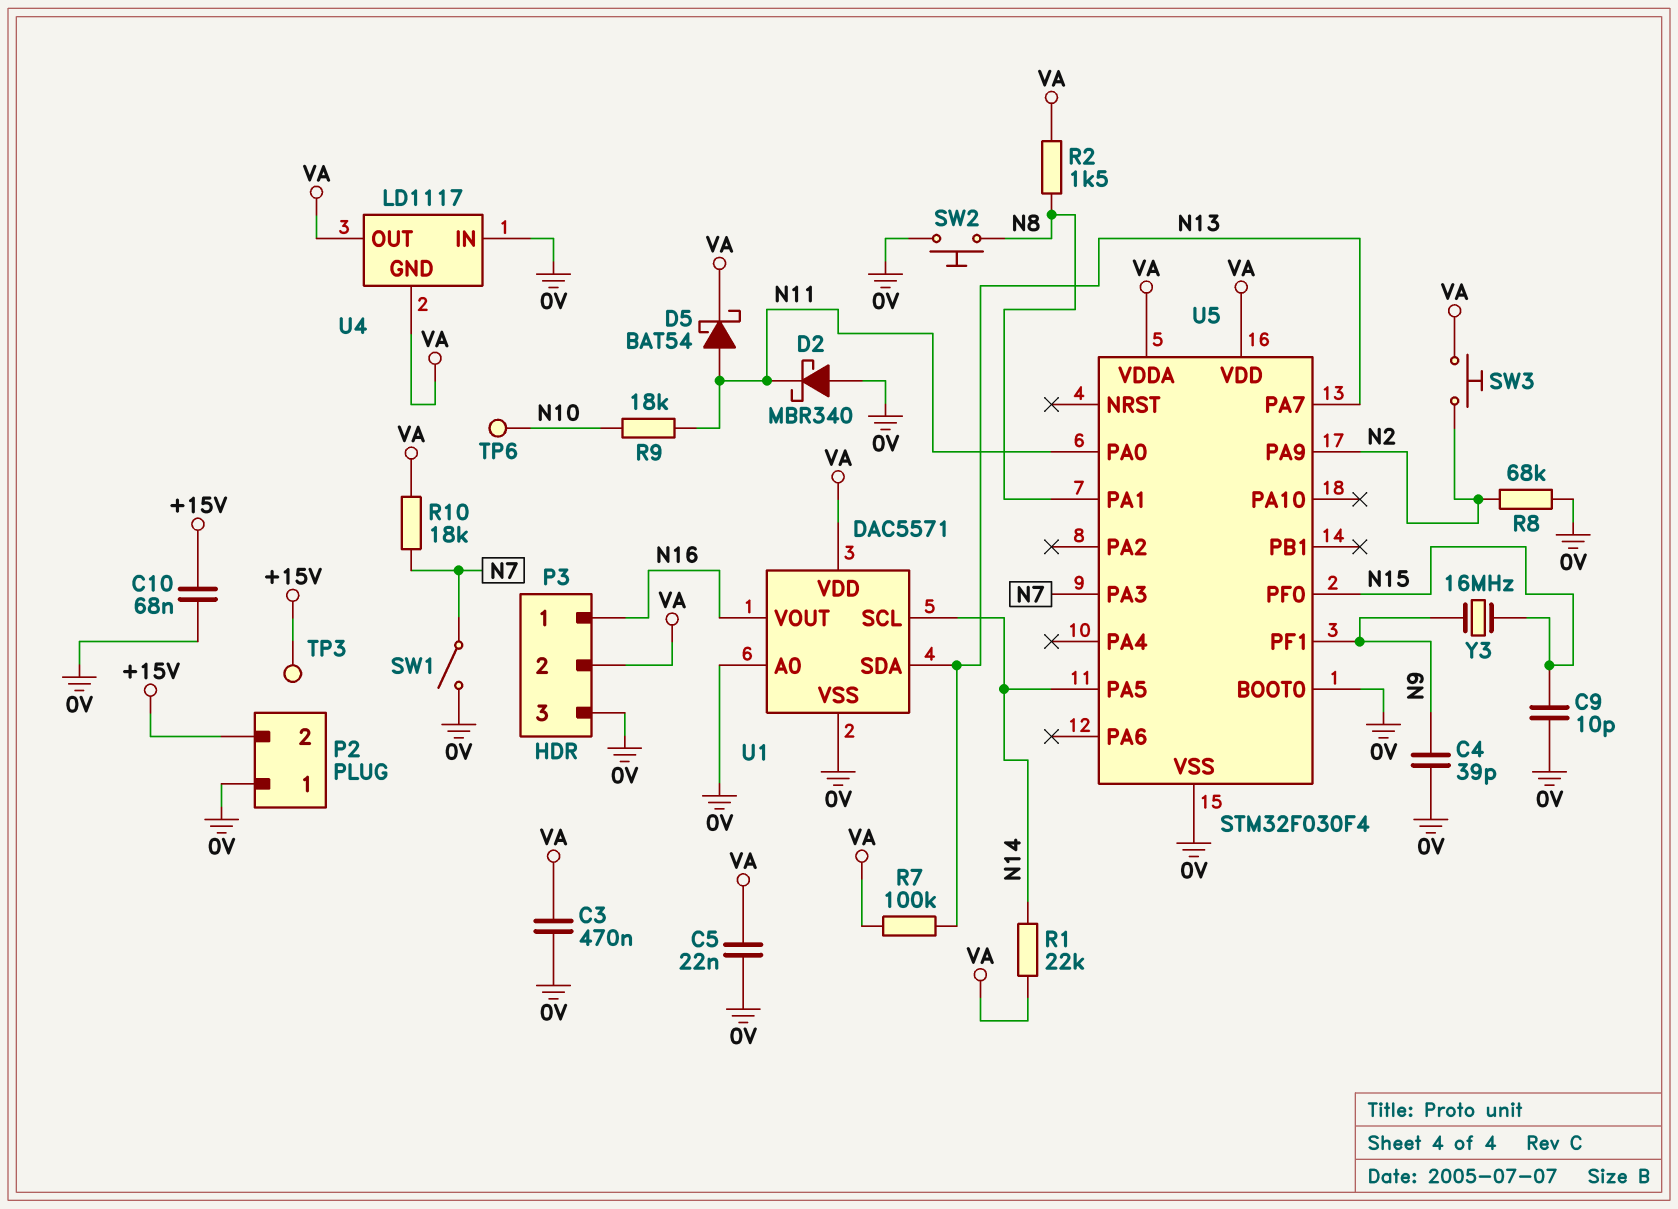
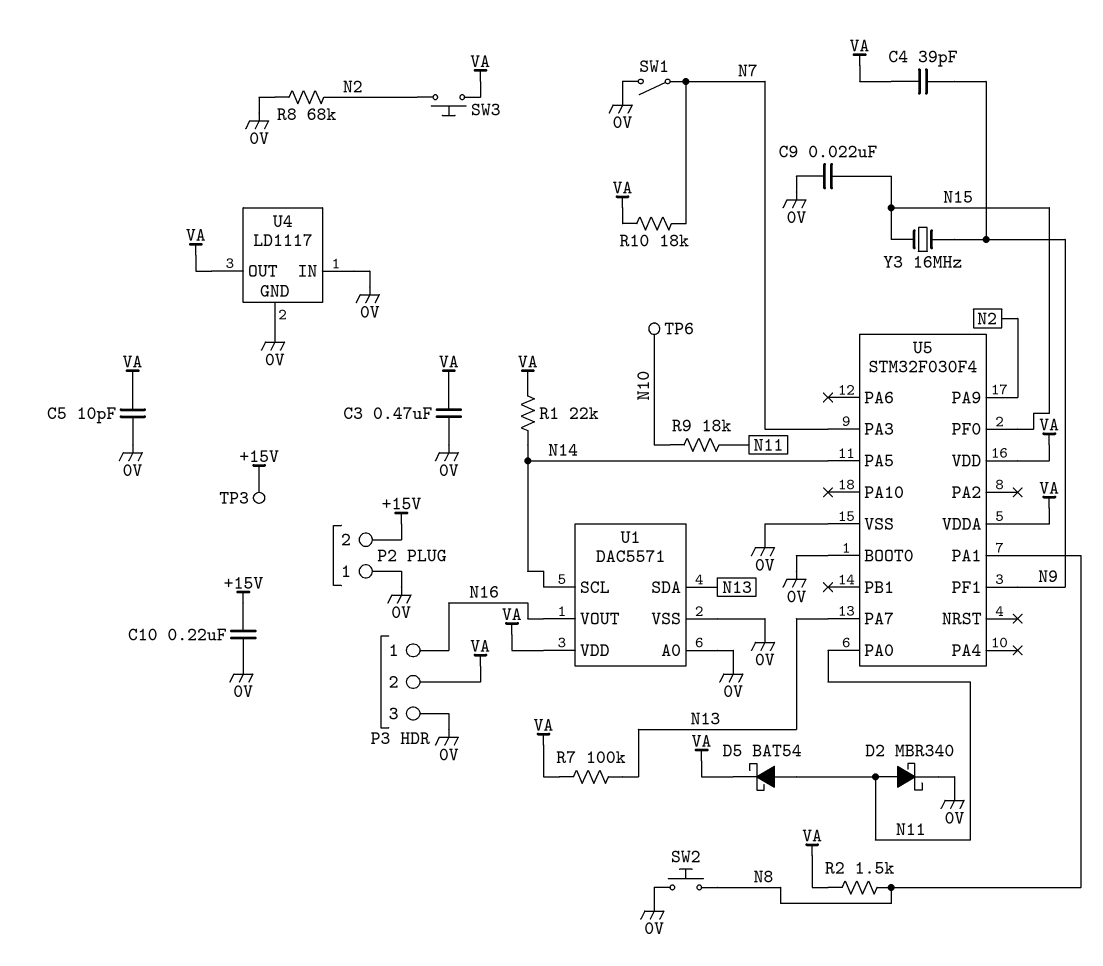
C4: 39pF (0V, N9) -> 39pF (N9, VA)
C5: 22nF (0V, VA) -> 10pF (0V, VA)
C9: 10pF (0V, N15) -> 22nF (0V, N15)
C10: 68nF (+15V, 0V) -> 220nF (+15V, 0V)
D2: schottky MBR340 (A 0V, K N11) -> schottky MBR340 (A N11, K 0V)
U4 pin GND: VA -> 0V

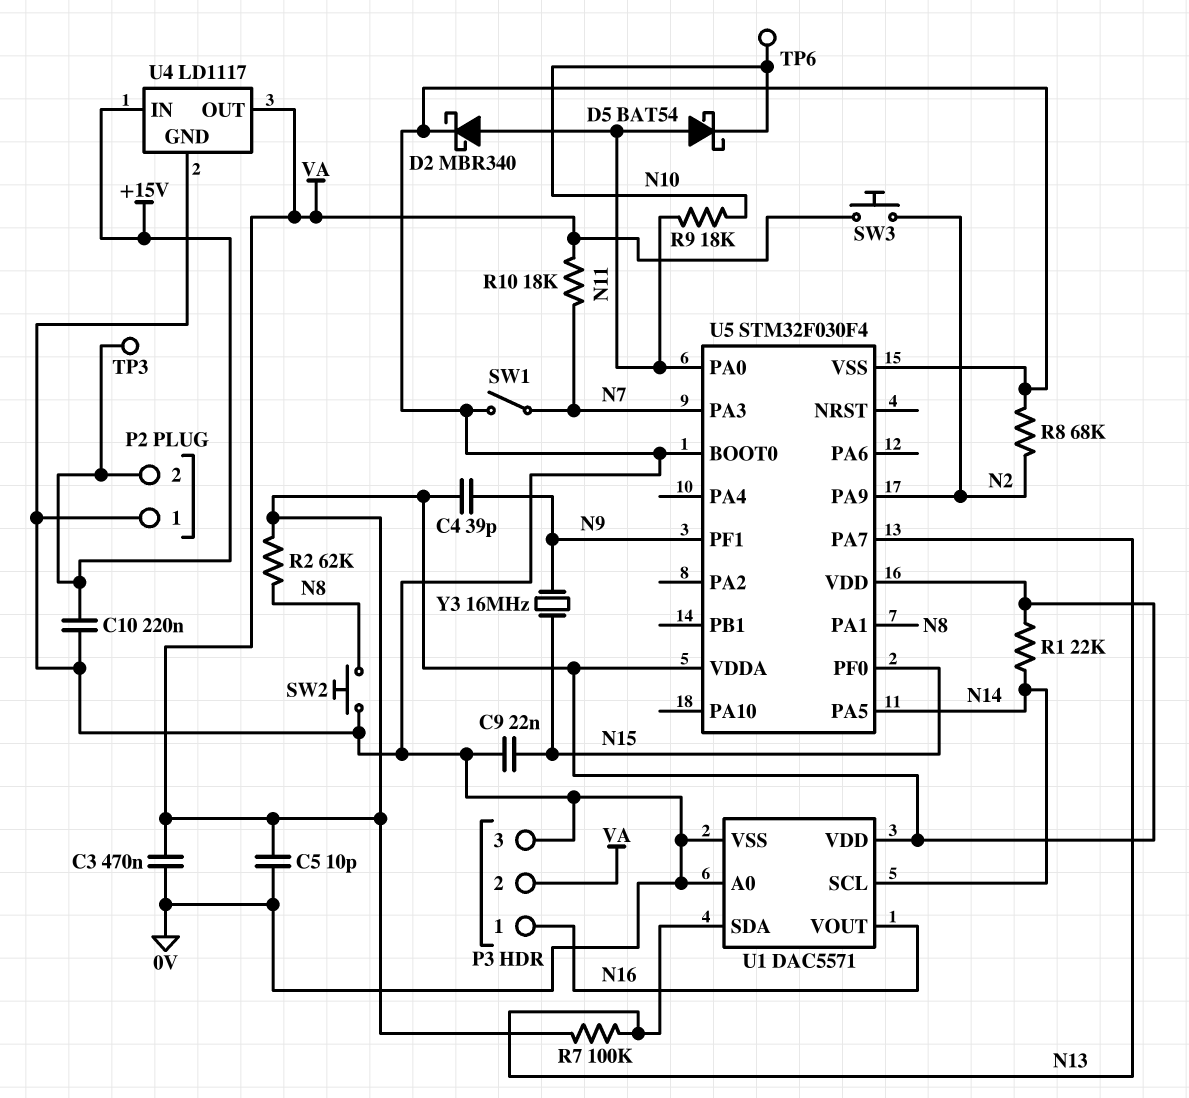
D5: schottky BAT54 (A N11, K VA) -> schottky BAT54 (A N11, K N10)
R2: 1.5k (N8, VA) -> 62k (N8, VA)
U4 pin IN: 0V -> +15V

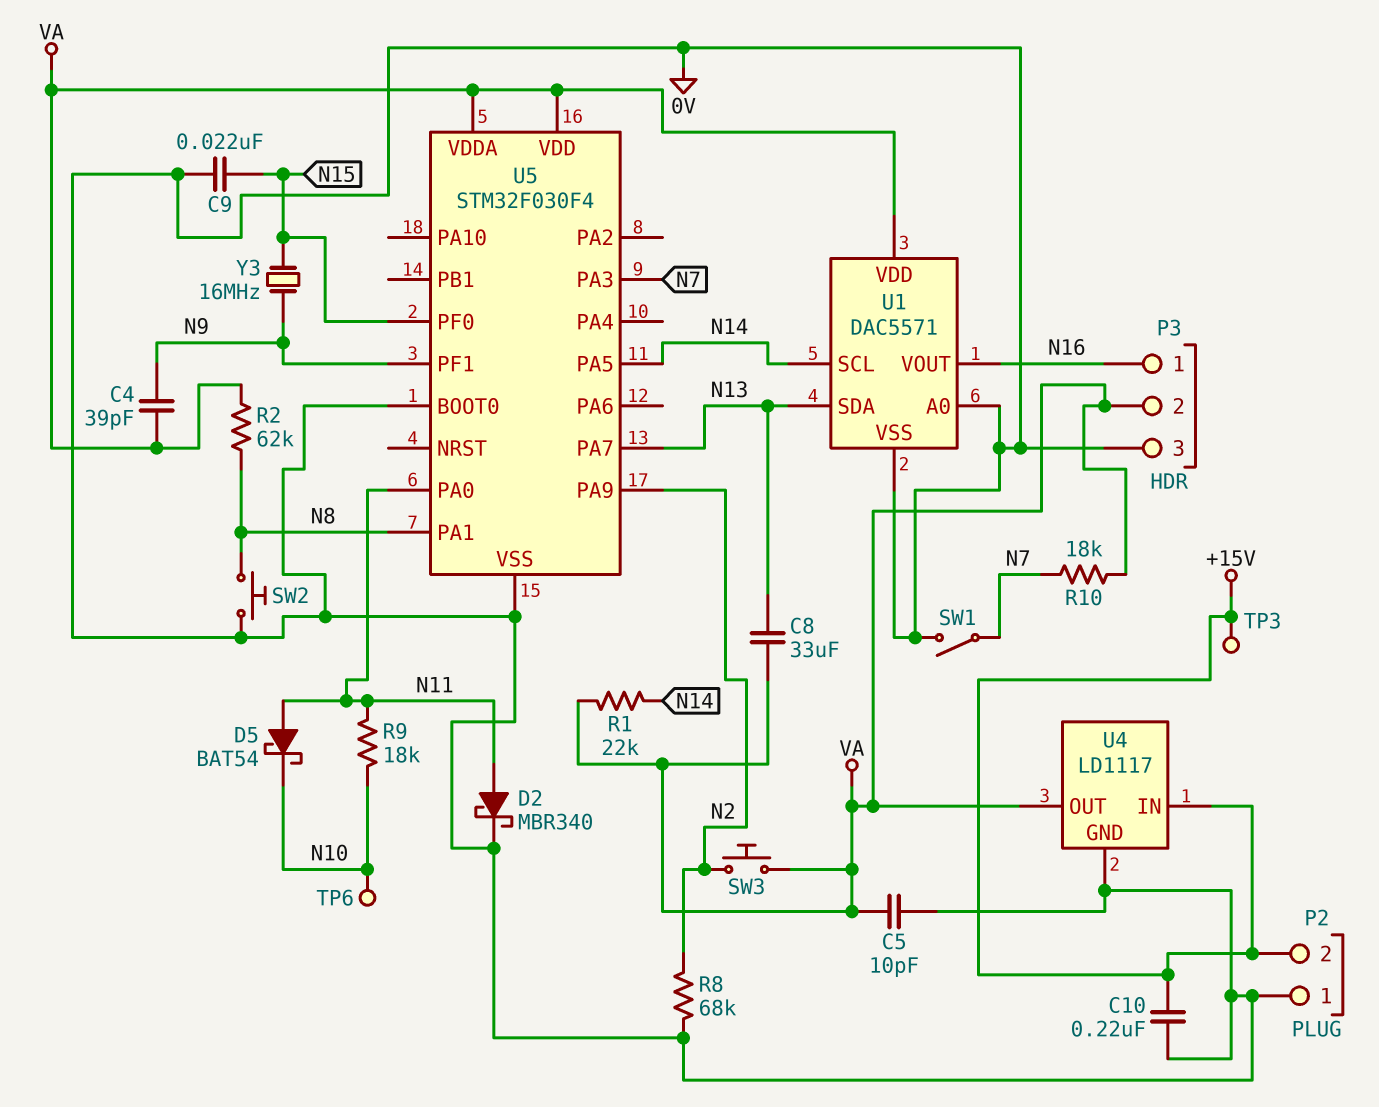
C3: 470nF (0V, VA) -> none
C8: none -> 33uF (N13, VA)
R7: 100k (N13, VA) -> none

